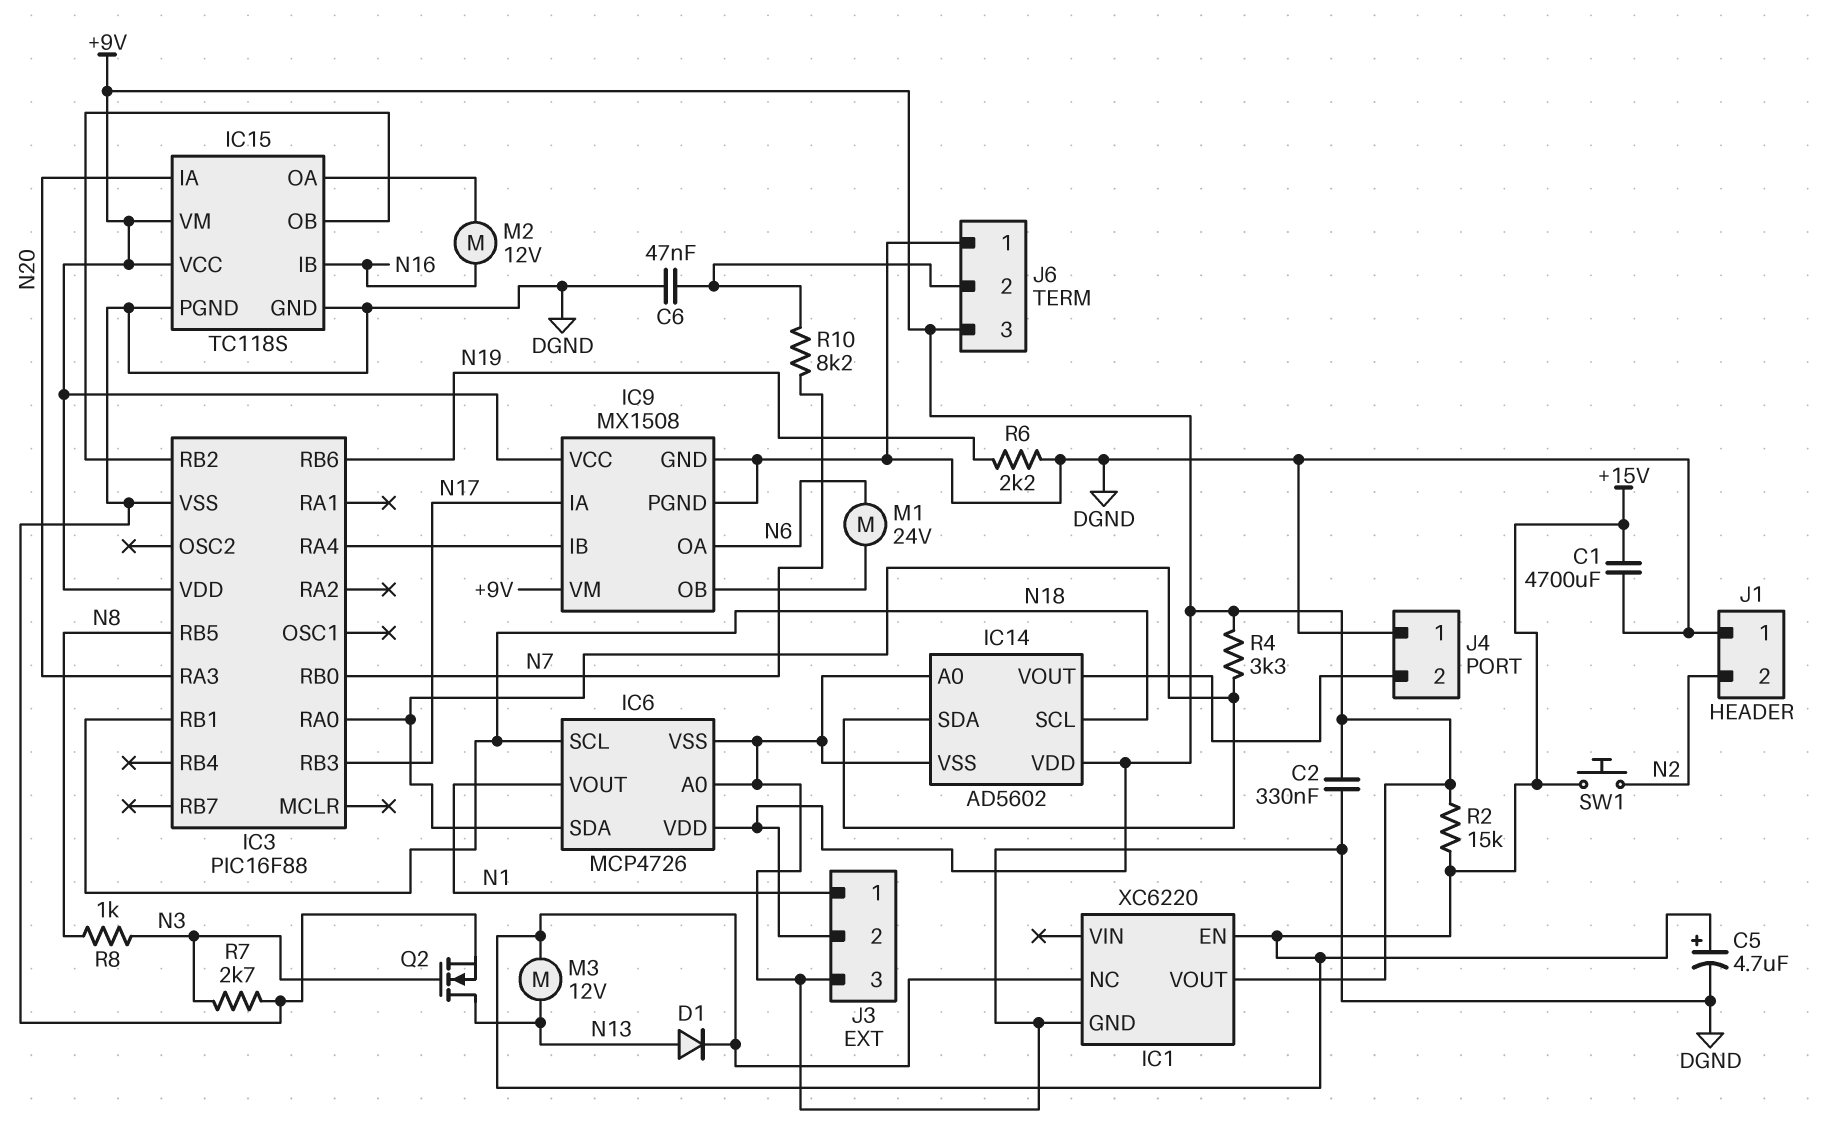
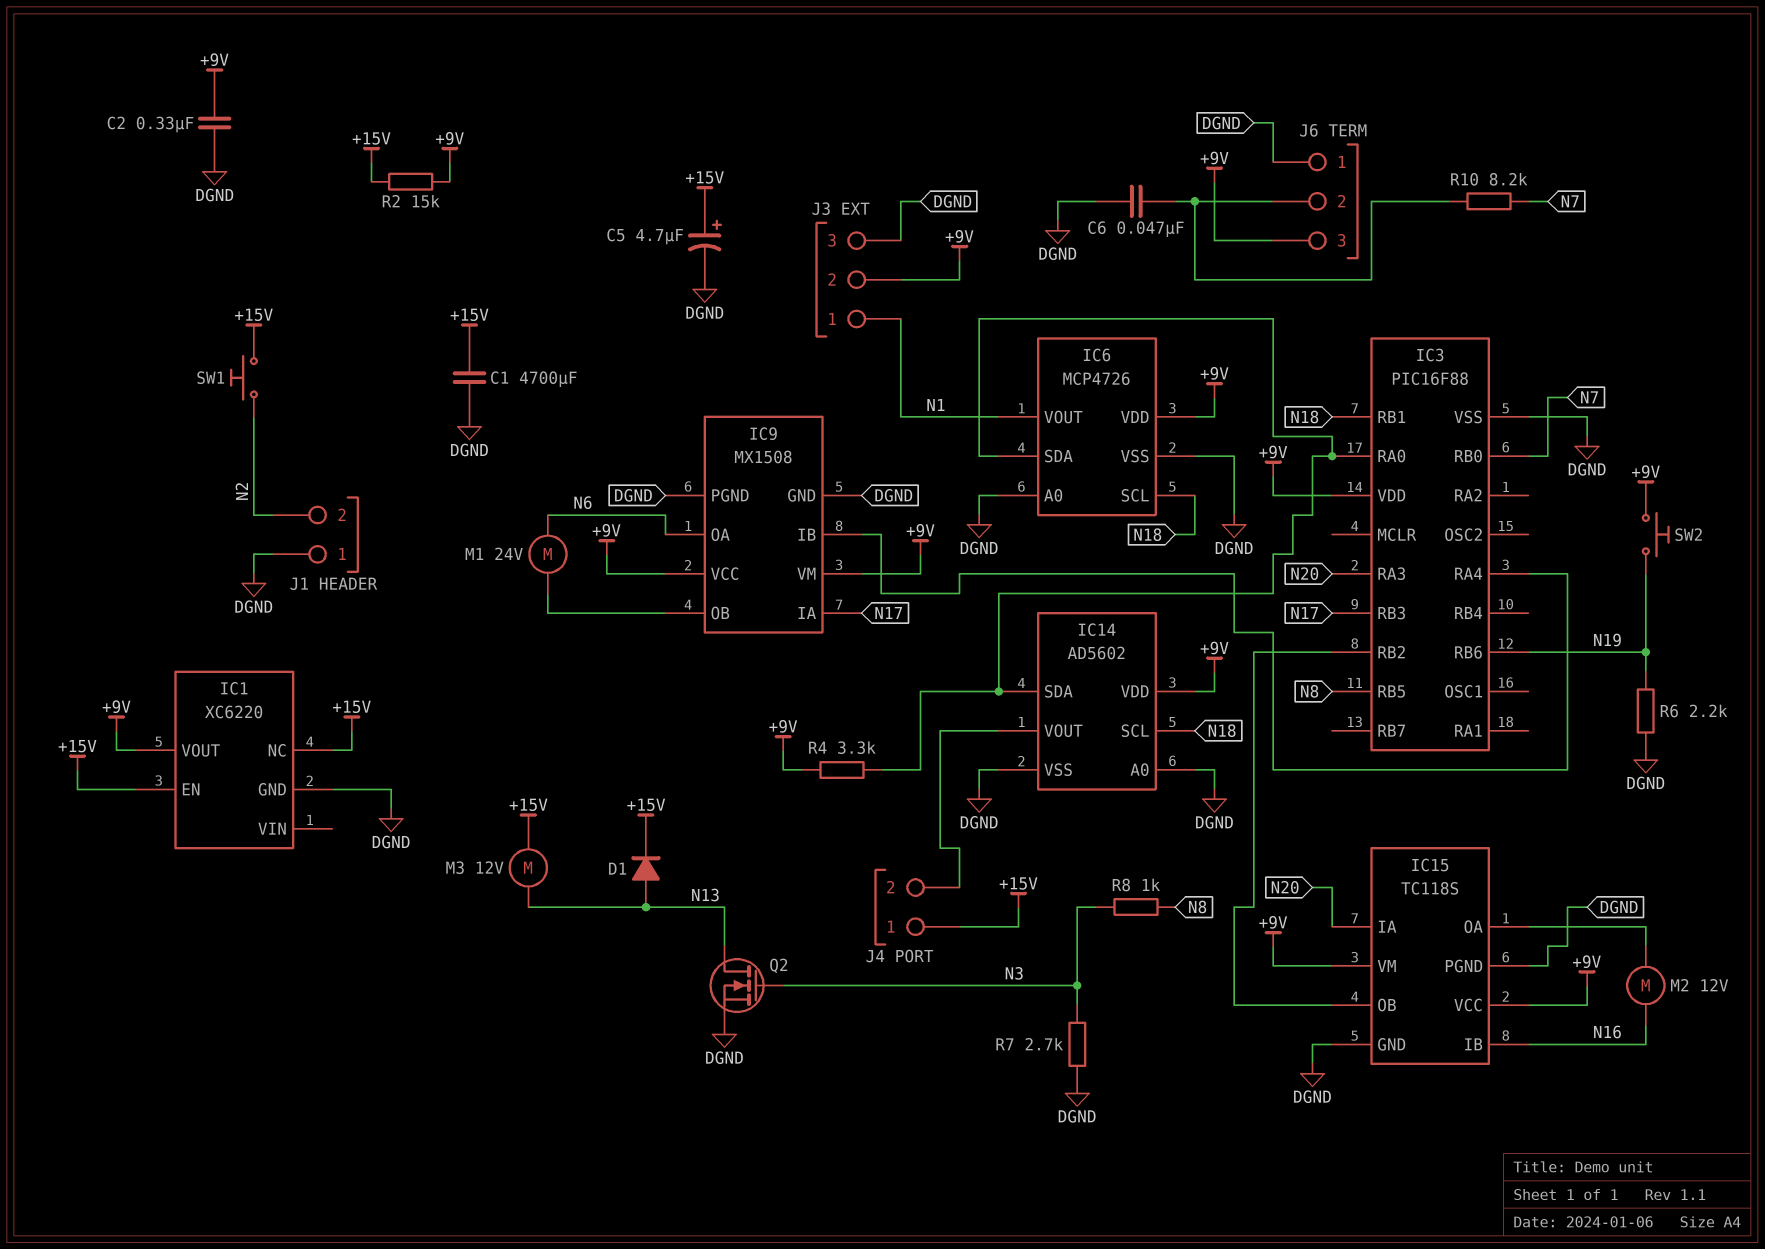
J4 pin 1: DGND -> +15V
SW2: none -> button (+9V, N19)

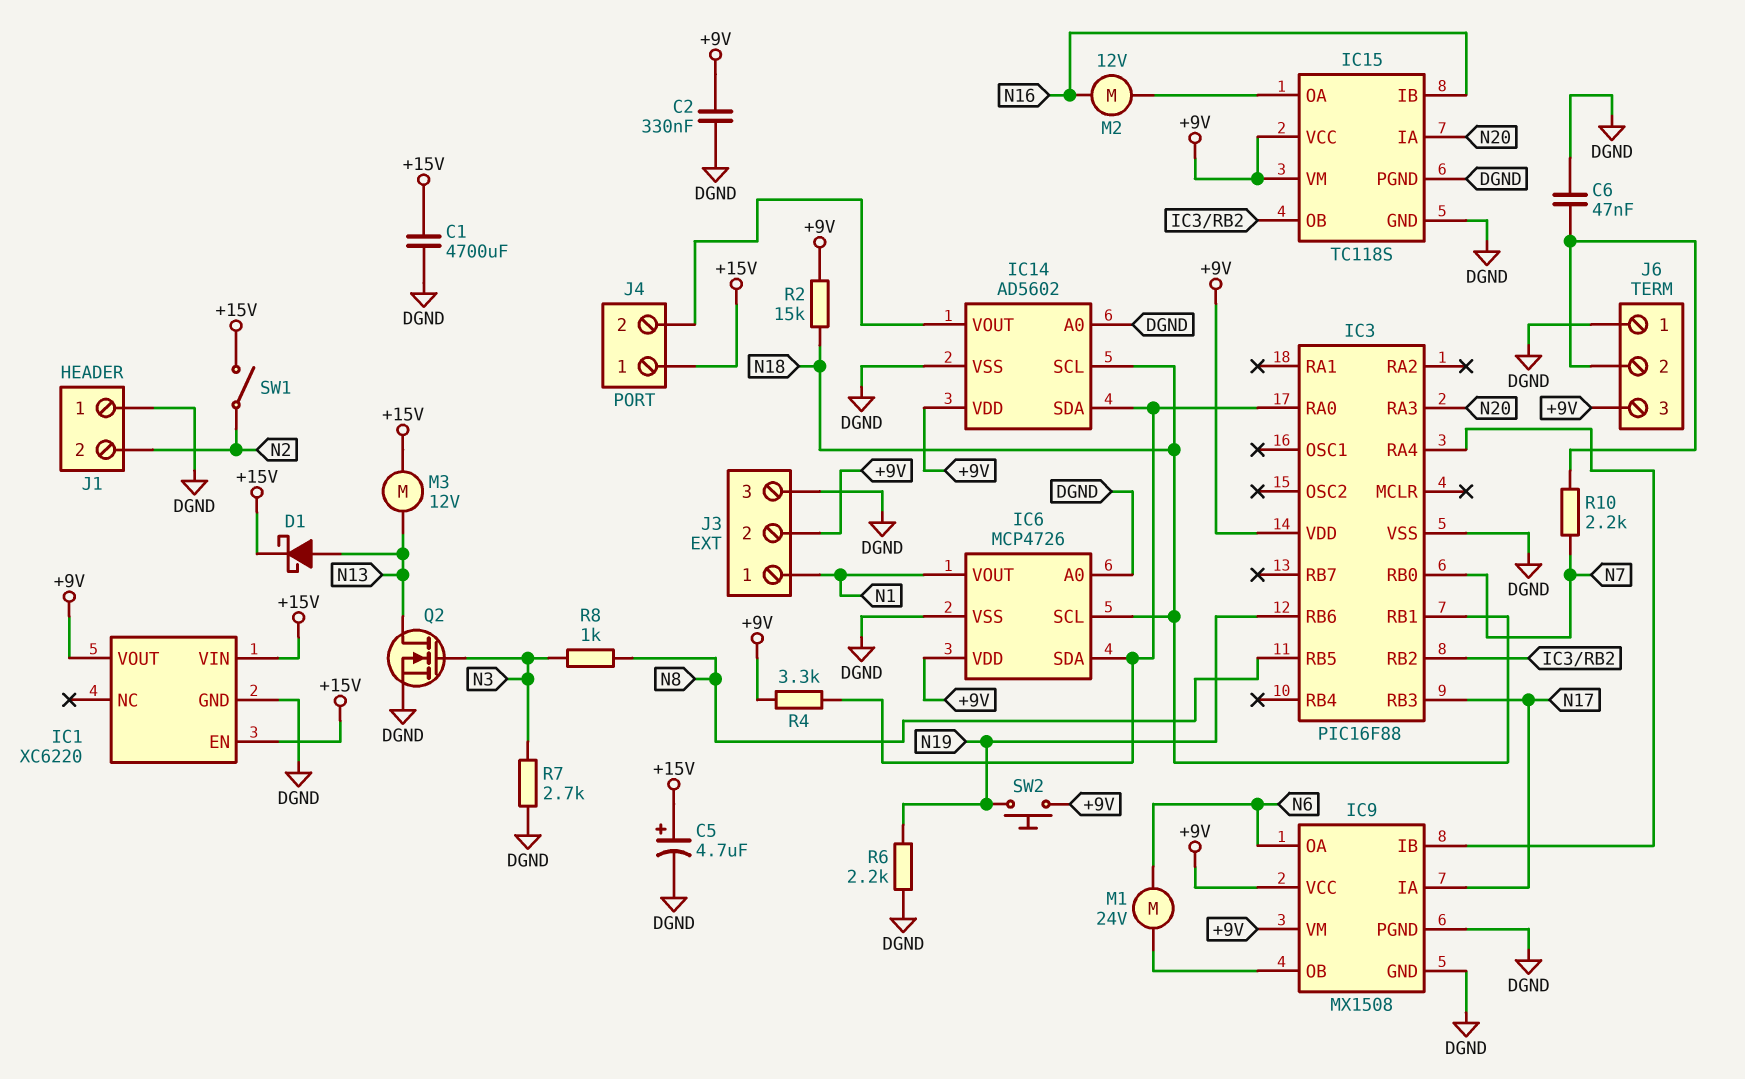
D1: diode (A N13, K +15V) -> schottky (A N13, K +15V)
IC1 pin NC: +15V -> none
IC1 pin VIN: none -> +15V
R2: 15k (+9V, +15V) -> 15k (+9V, N18)
R10: 8.2k (J6/2, N7) -> 2.2k (J6/2, N7)
SW1: button (+15V, N2) -> switch (+15V, N2)

